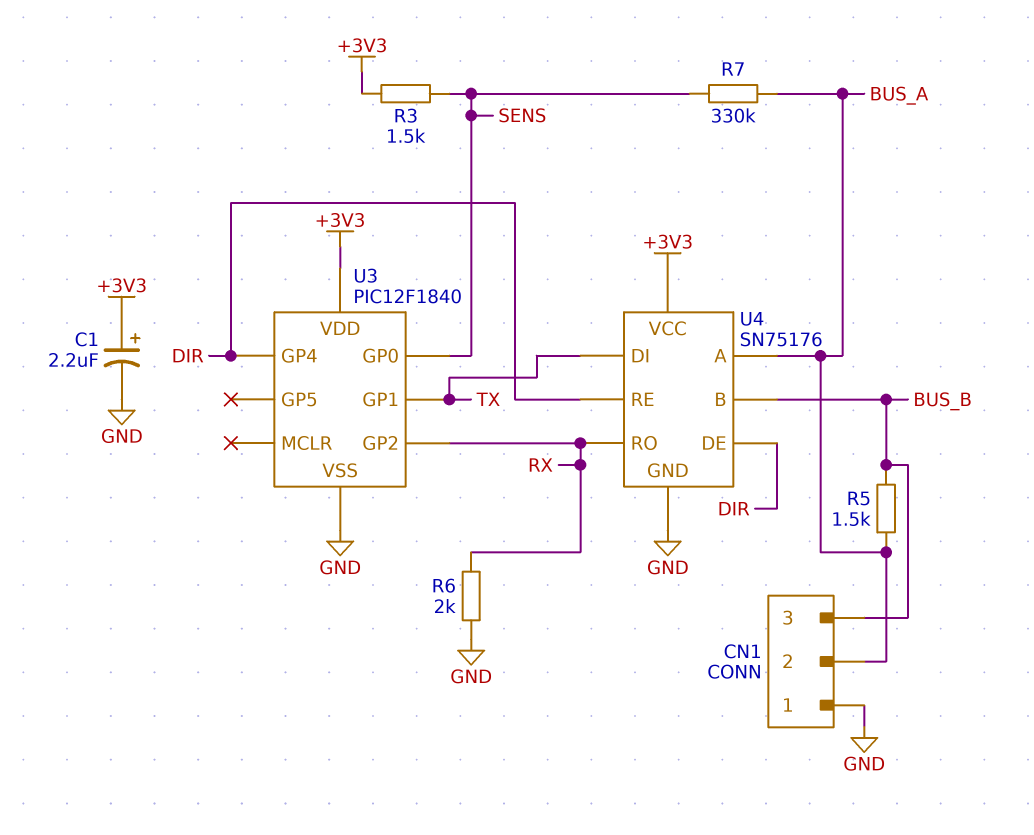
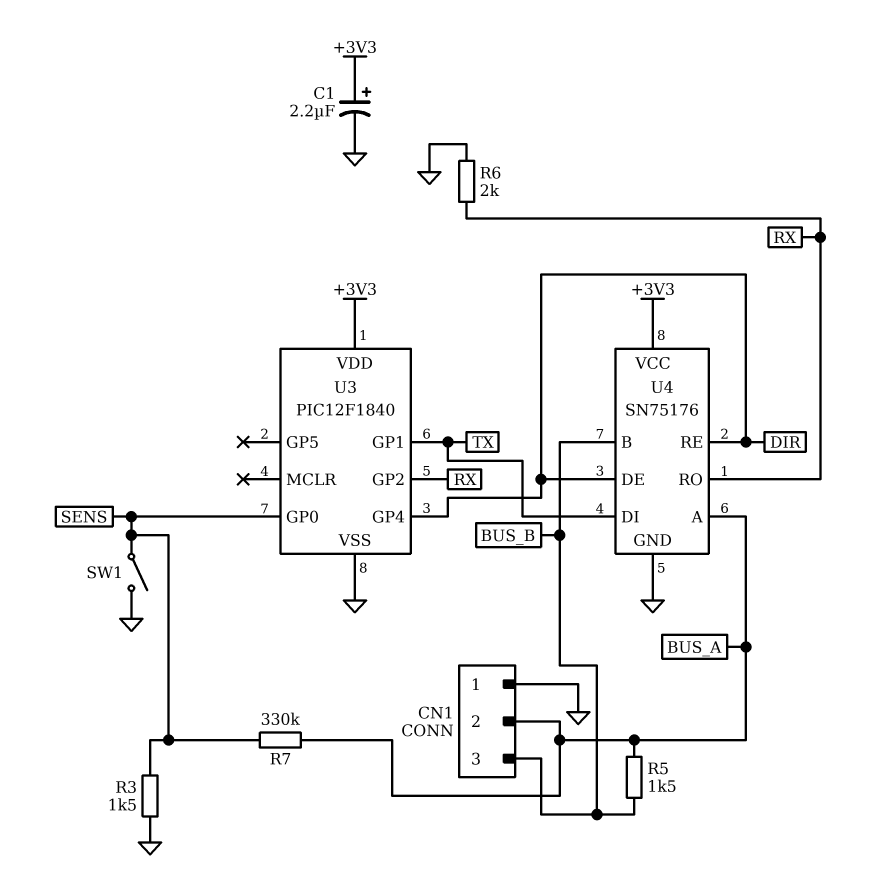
R3: 1.5k (+3V3, SENS) -> 1.5k (GND, SENS)
SW1: none -> switch (GND, SENS)

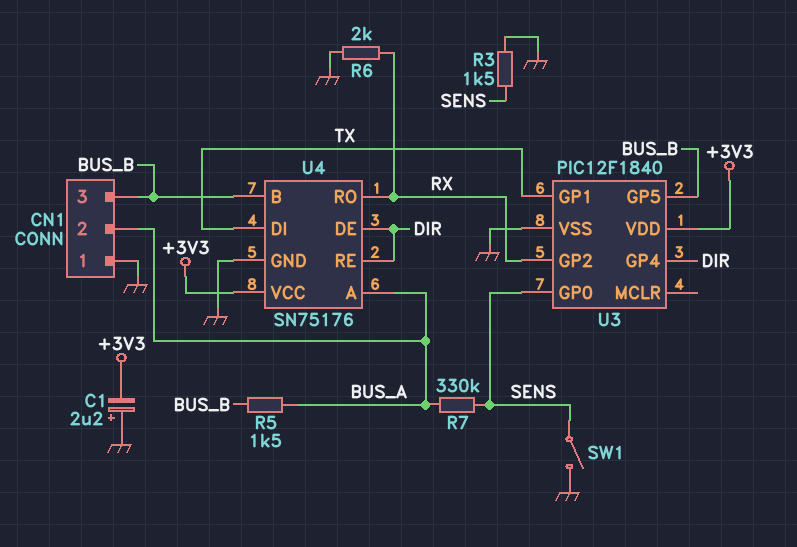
C1: 2.2uF (plus +3V3, minus GND) -> 2.2uF (plus GND, minus +3V3)
U3 pin GP5: none -> BUS_B

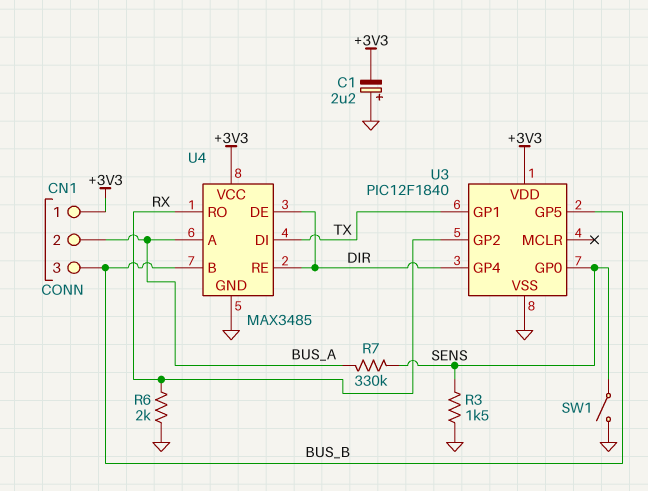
CN1 pin 1: GND -> +3V3
R5: 1.5k (BUS_A, BUS_B) -> none
U4: SN75176 -> MAX3485

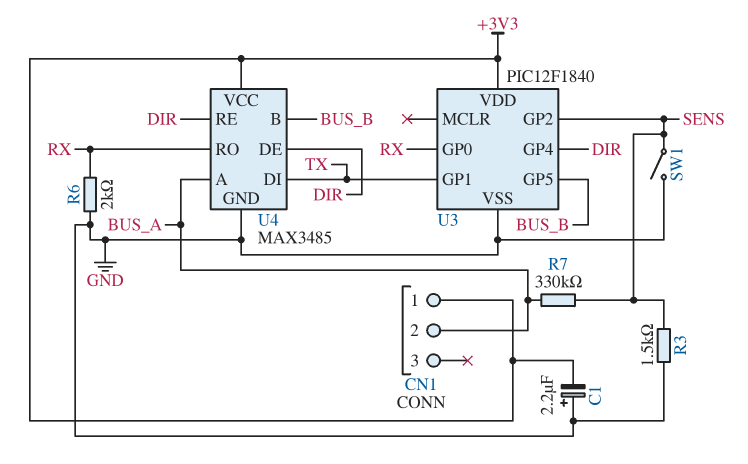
CN1 pin 3: BUS_B -> none
U3 pin GP0: SENS -> RX
U3 pin GP2: RX -> SENS

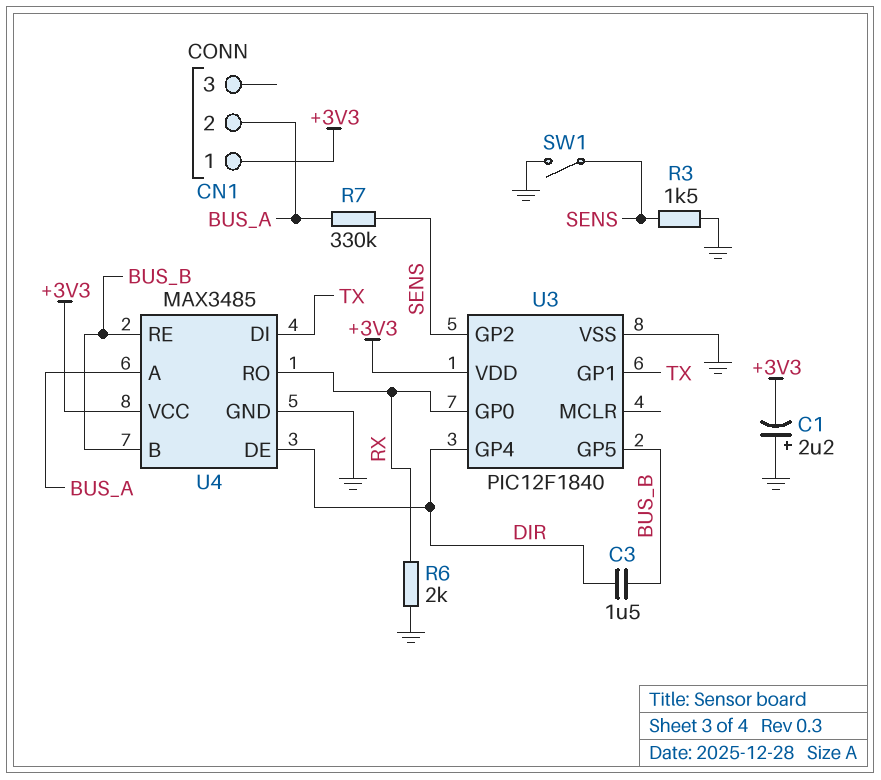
C3: none -> 1.5uF (BUS_B, DIR)
U4 pin RE: DIR -> BUS_B

